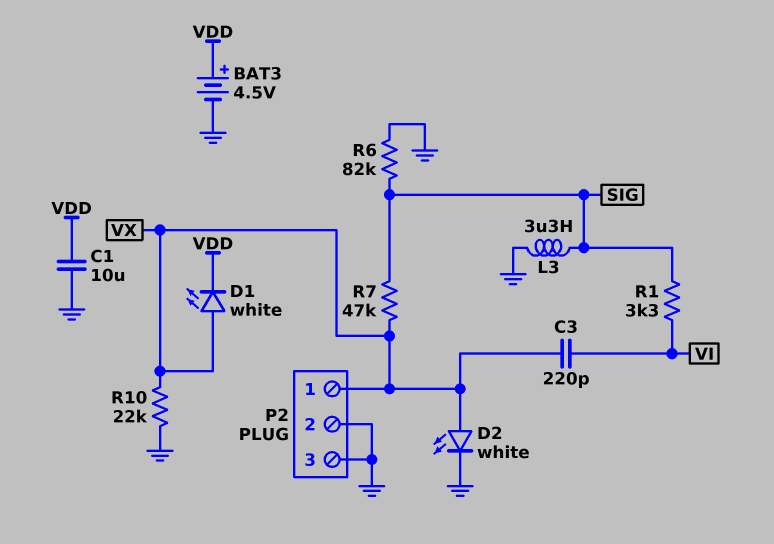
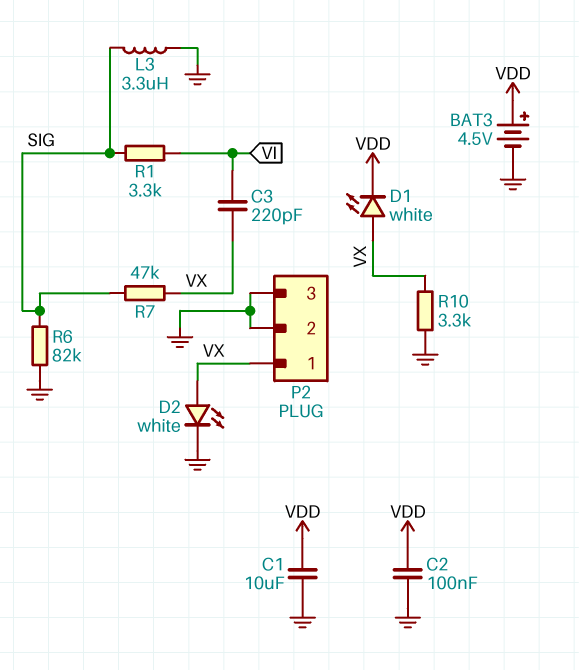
C2: none -> 100nF (GND, VDD)
R10: 22k (GND, VX) -> 3.3k (GND, VX)

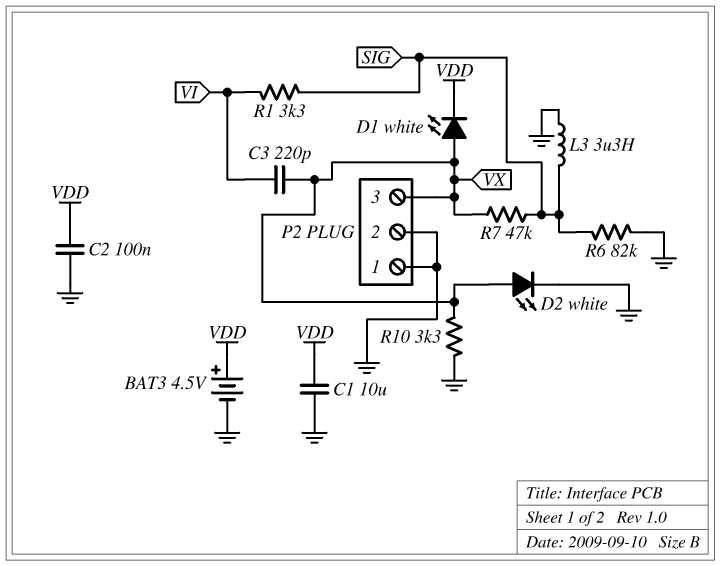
P2 pin 1: VX -> GND
P2 pin 3: GND -> VX

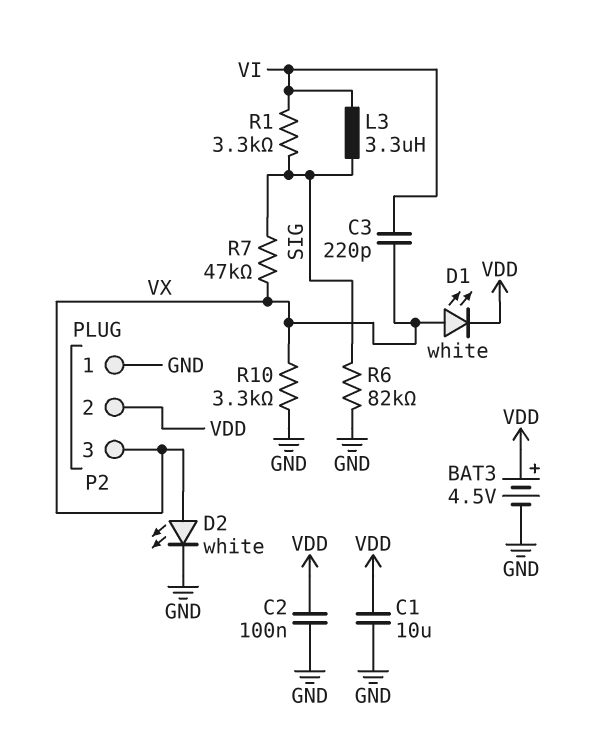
L3: 3.3uH (GND, SIG) -> 3.3uH (SIG, VI)
P2 pin 2: GND -> VDD

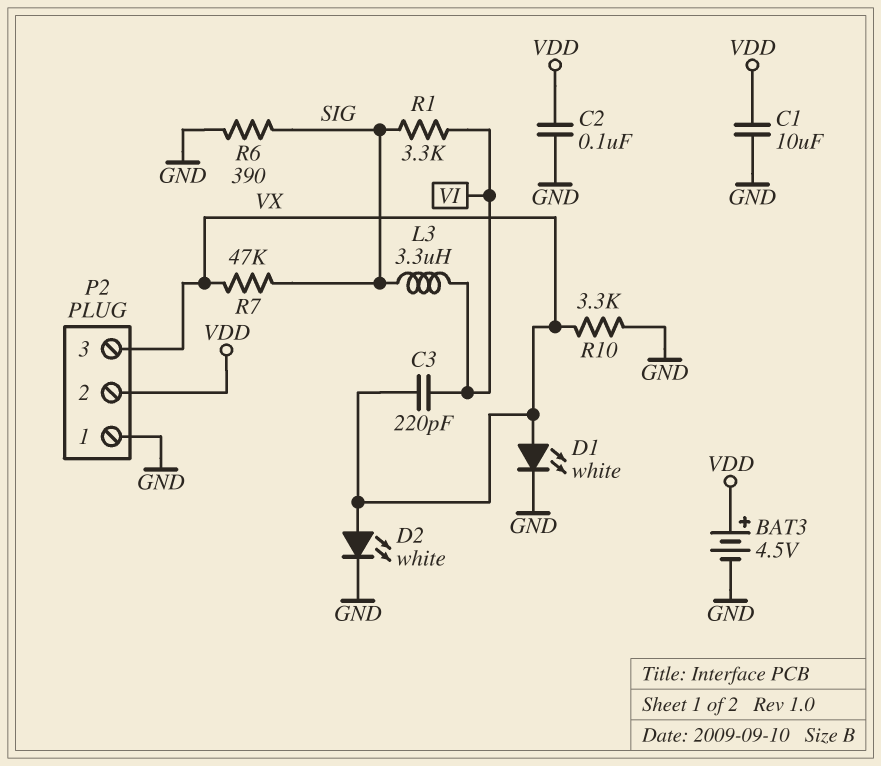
D1: LED white (A VX, K VDD) -> LED white (A VX, K GND)
R6: 82k (GND, SIG) -> 390 (GND, SIG)

